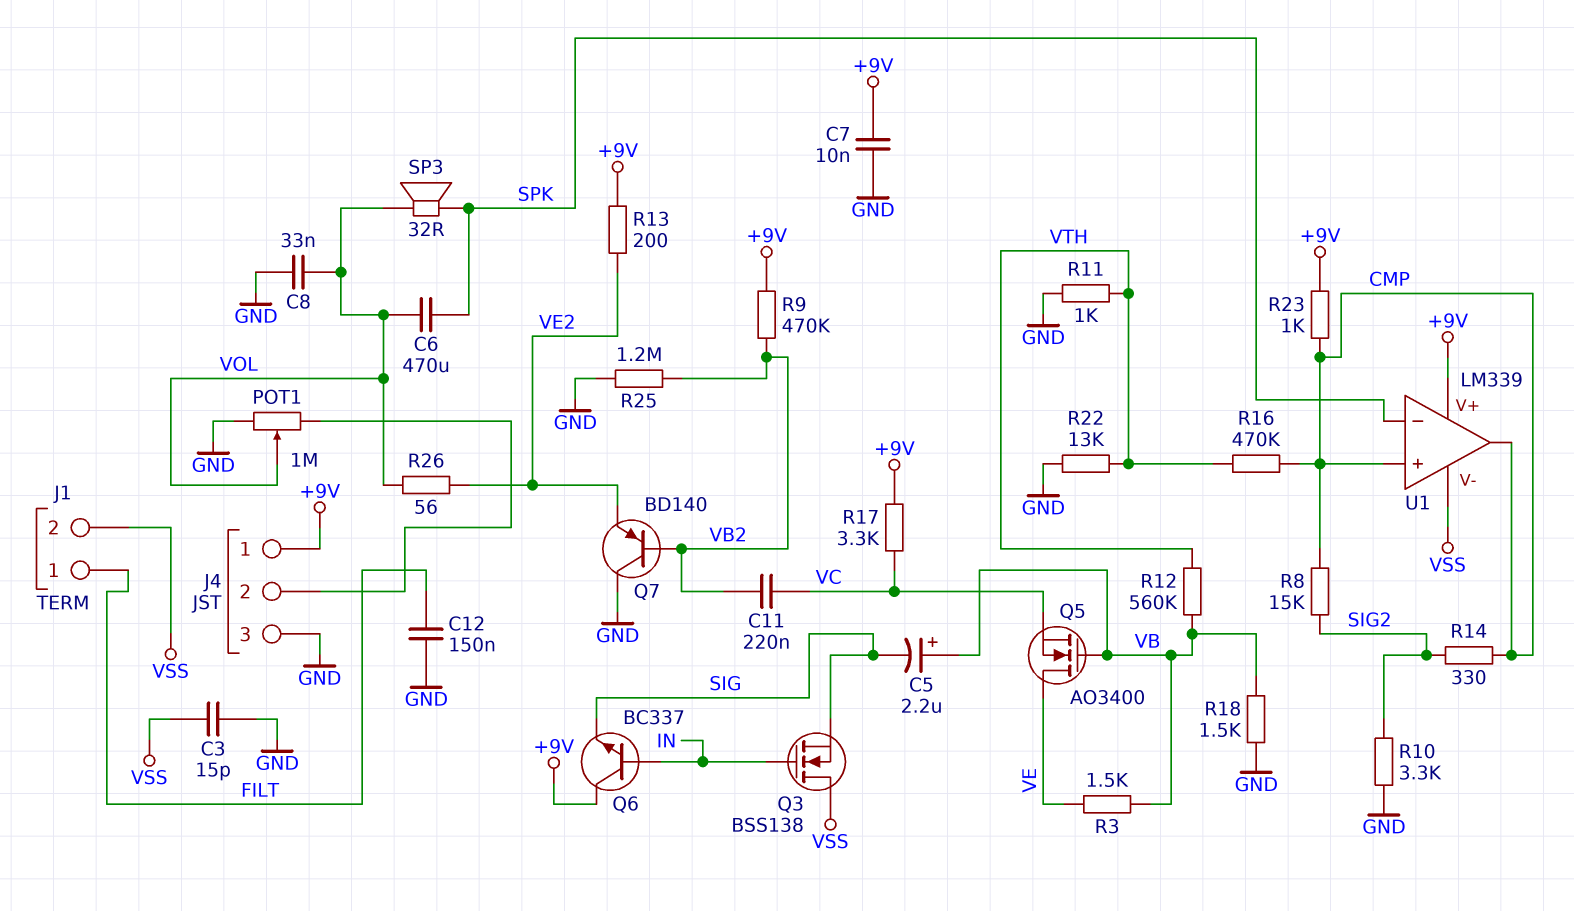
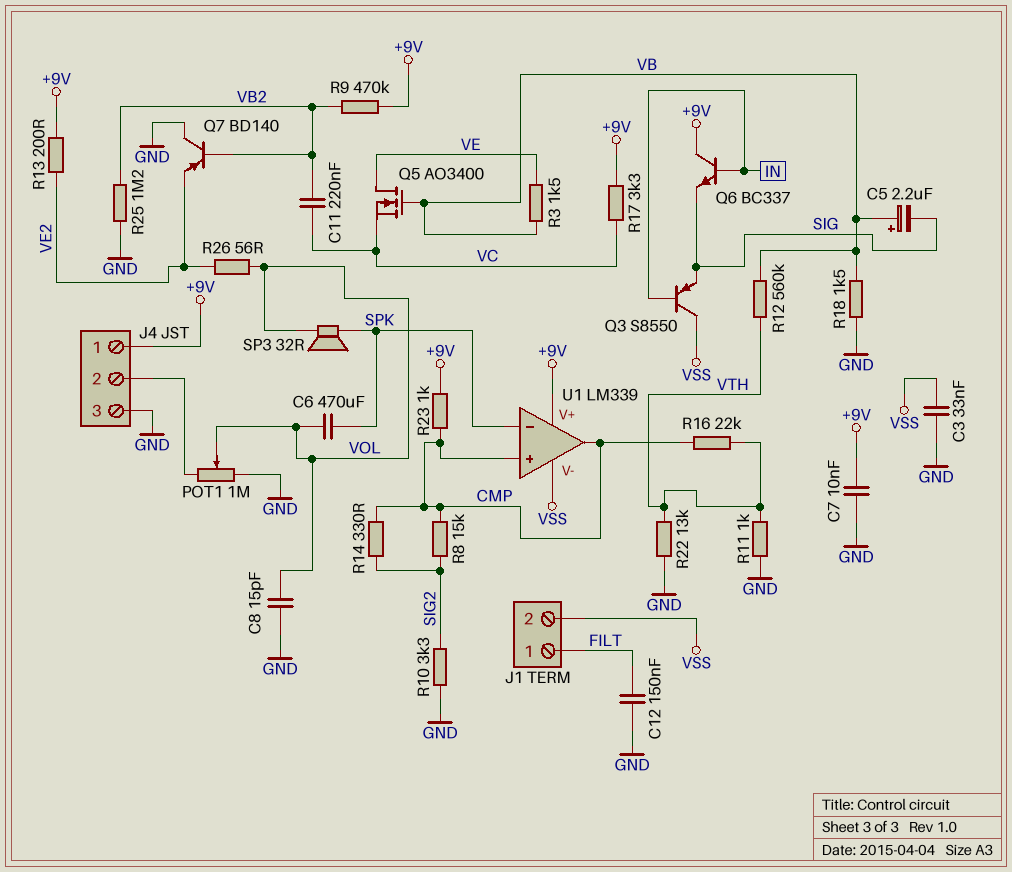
C3: 15pF (GND, VSS) -> 33nF (GND, VSS)
C8: 33nF (GND, VOL) -> 15pF (GND, VOL)
Q3: NMOS BSS138 (G IN, D VSS, S SIG) -> PNP S8550 (B IN, C VSS, E SIG)
R16: 470k (CMP, VTH) -> 22k (CMP, VTH)

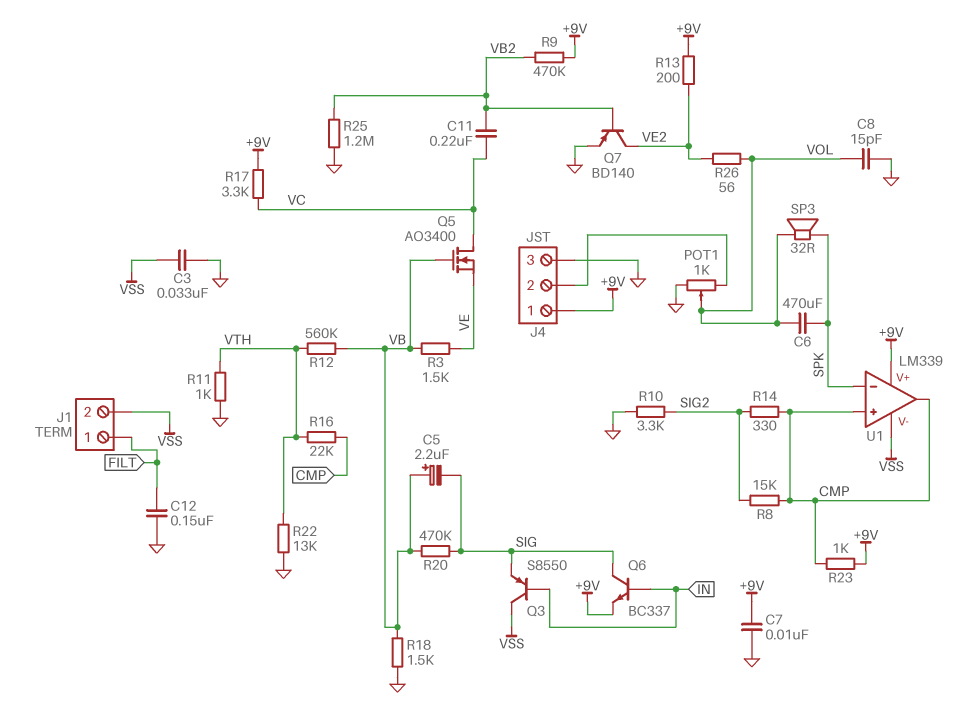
POT1: 1M (GND, J4/2, wiper VOL) -> 1k (GND, J4/2, wiper VOL)
Q5: NMOS AO3400 (G VB, D VE, S VC) -> NMOS AO3400 (G VB, D VC, S VE)
Q6: NPN BC337 (B IN, C +9V, E SIG) -> NPN BC337 (B IN, C SIG, E +9V)
Q7: PNP BD140 (B VB2, C GND, E VE2) -> PNP BD140 (B VB2, C VE2, E GND)
R20: none -> 470k (SIG, VB)

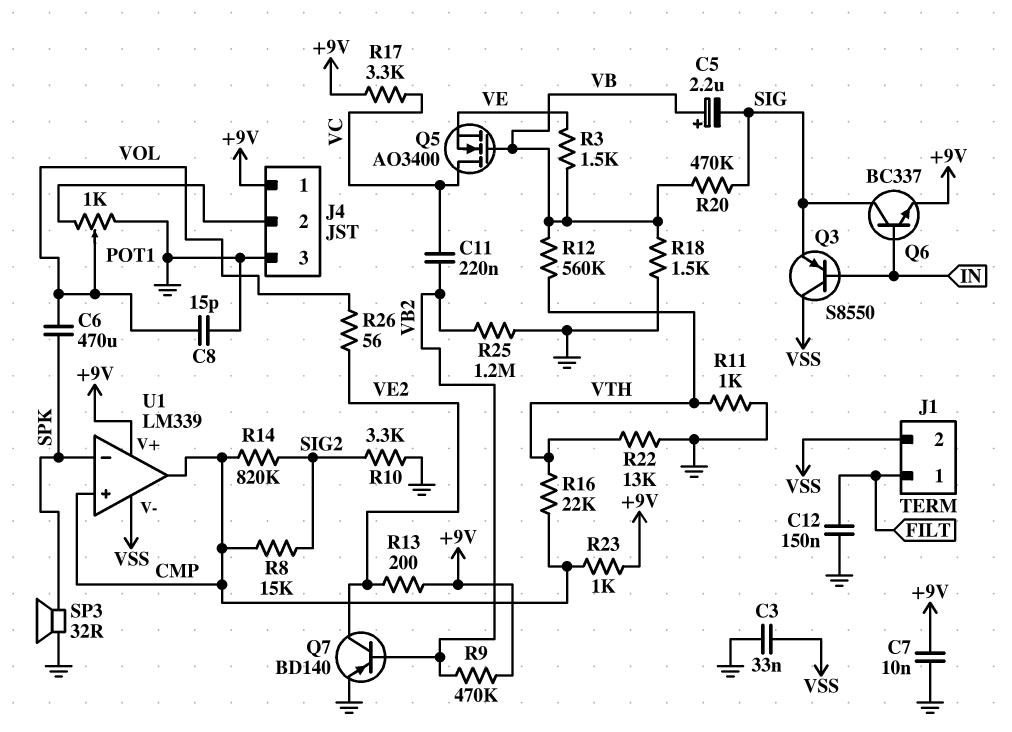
R14: 330 (CMP, SIG2) -> 820k (CMP, SIG2)
SP3: speaker 32R (SPK, VOL) -> speaker 32R (GND, SPK)

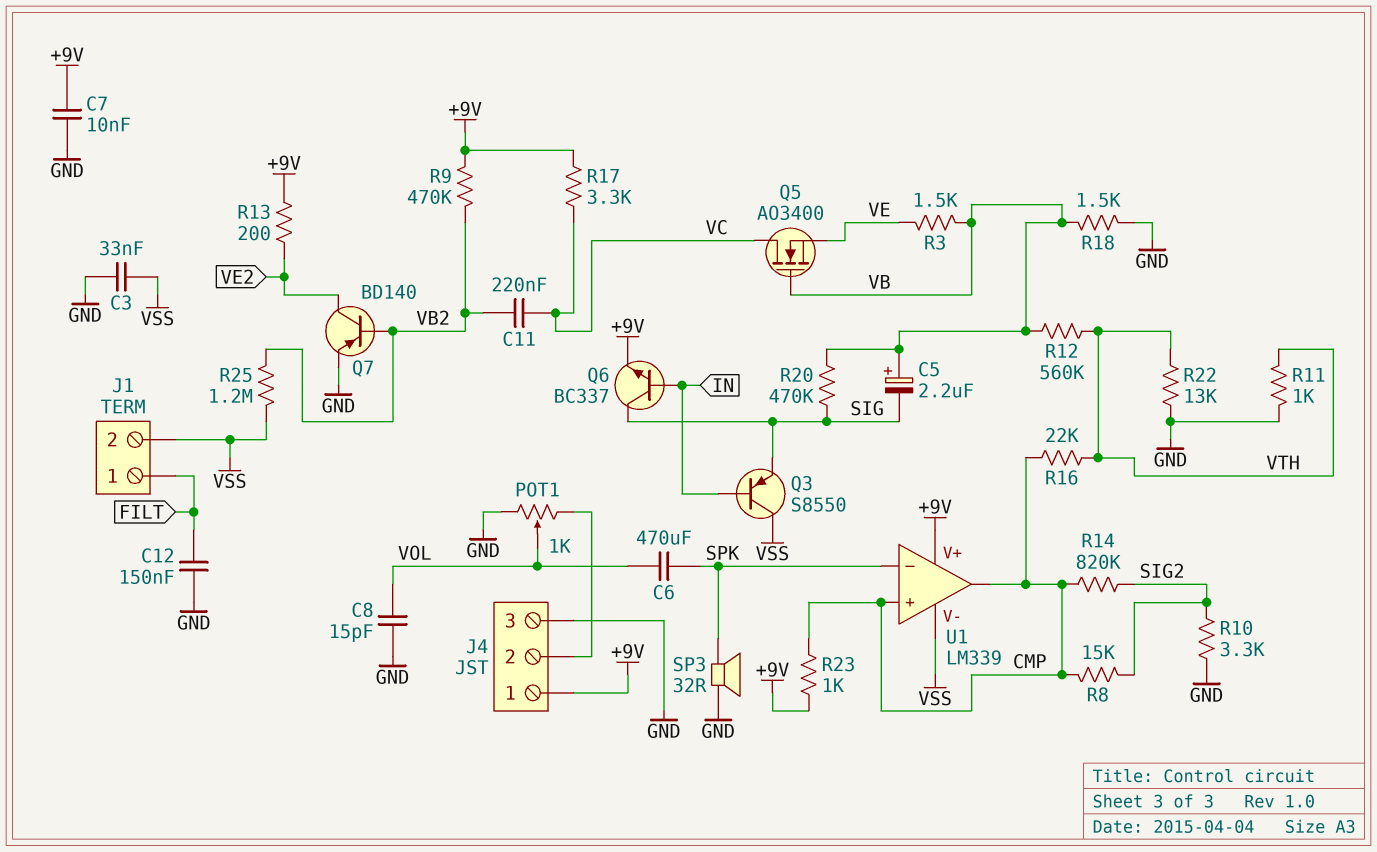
R25: 1.2M (GND, VB2) -> 1.2M (VB2, VSS)
R26: 56 (VE2, VOL) -> none

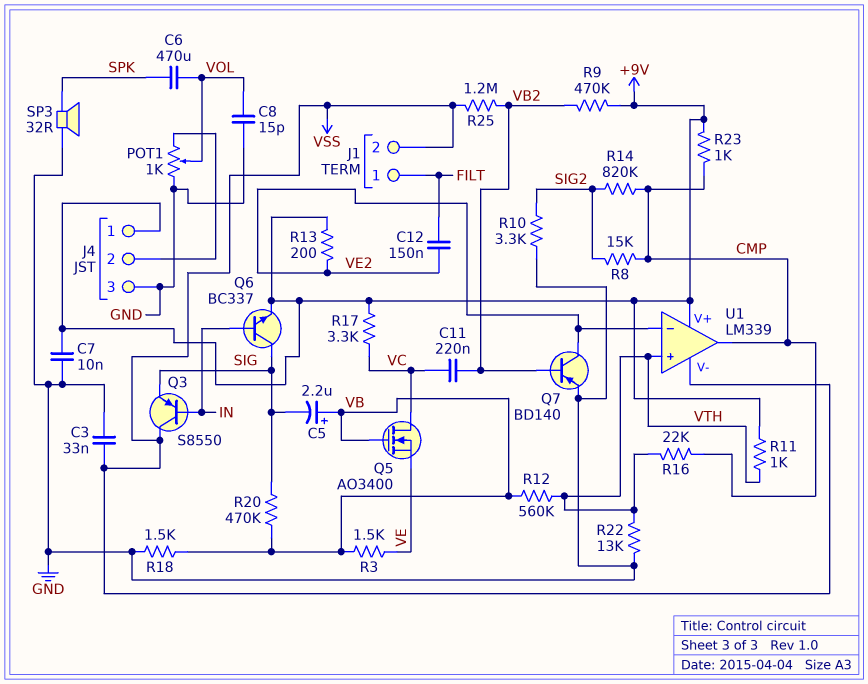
C12: 150nF (FILT, GND) -> 150nF (FILT, VE2)
R11: 1k (GND, VTH) -> 1k (+9V, VTH)
U1 pin in+: CMP -> VTH
U1 pin in-: SPK -> VE2

